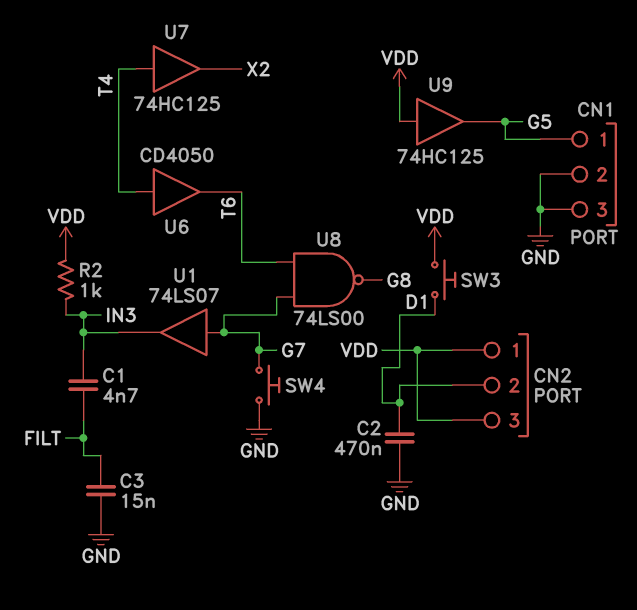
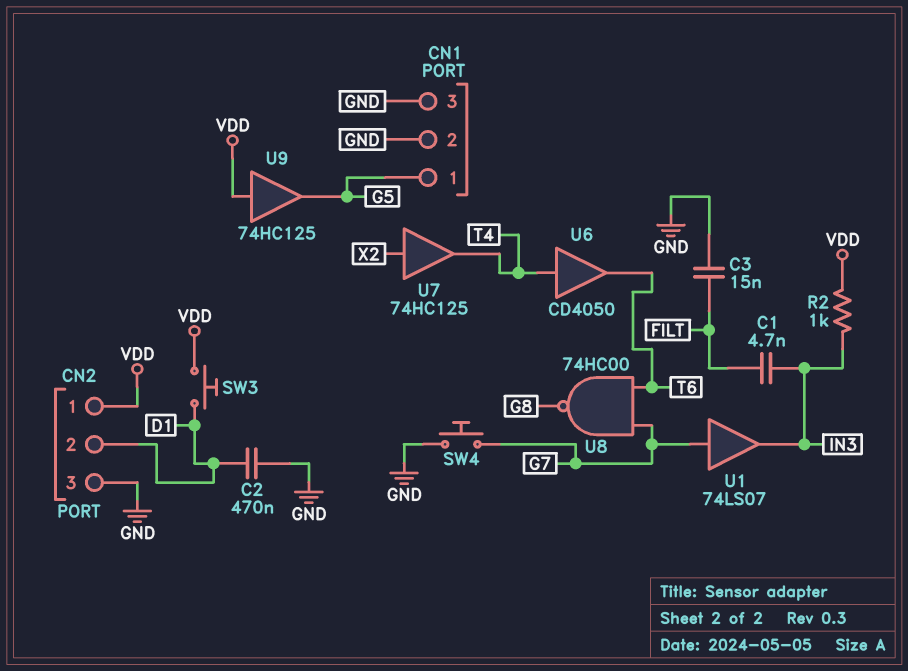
CN2 pin 3: VDD -> GND
U7: buffer 74HC125 (in T4, out X2) -> buffer 74HC125 (in X2, out T4)
U8: NAND 74LS00 (in G7, in T6, out G8) -> NAND 74HC00 (in G7, in T6, out G8)

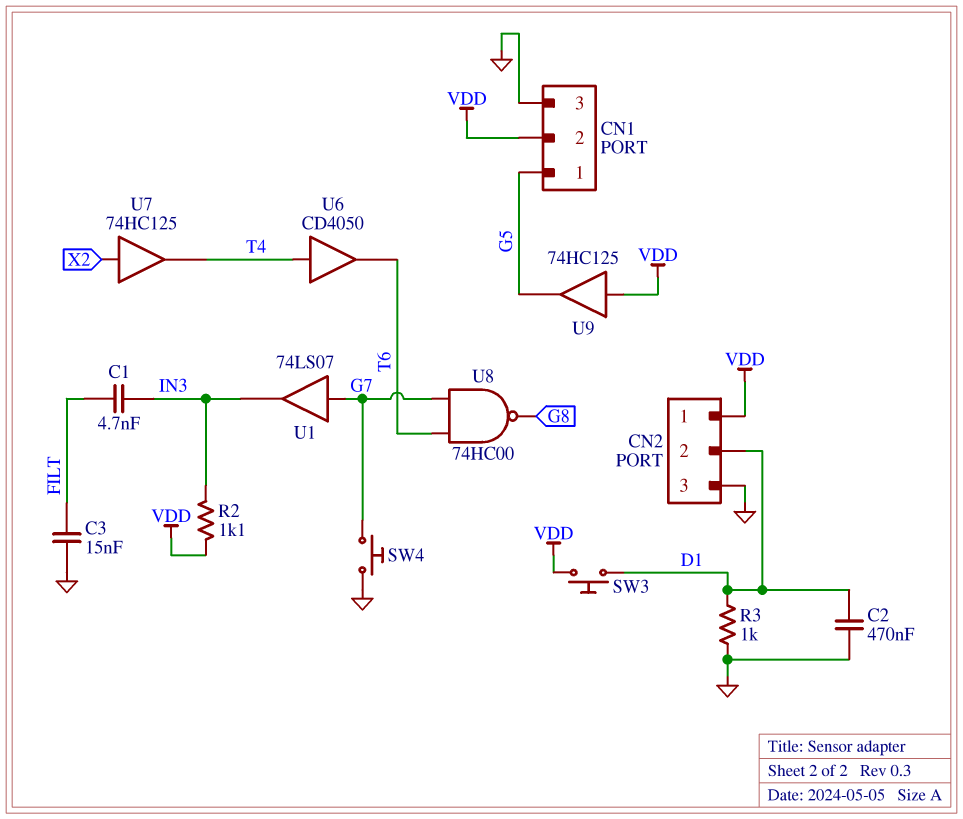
CN1 pin 2: GND -> VDD
R2: 1k (IN3, VDD) -> 1.1k (IN3, VDD)
R3: none -> 1k (D1, GND)

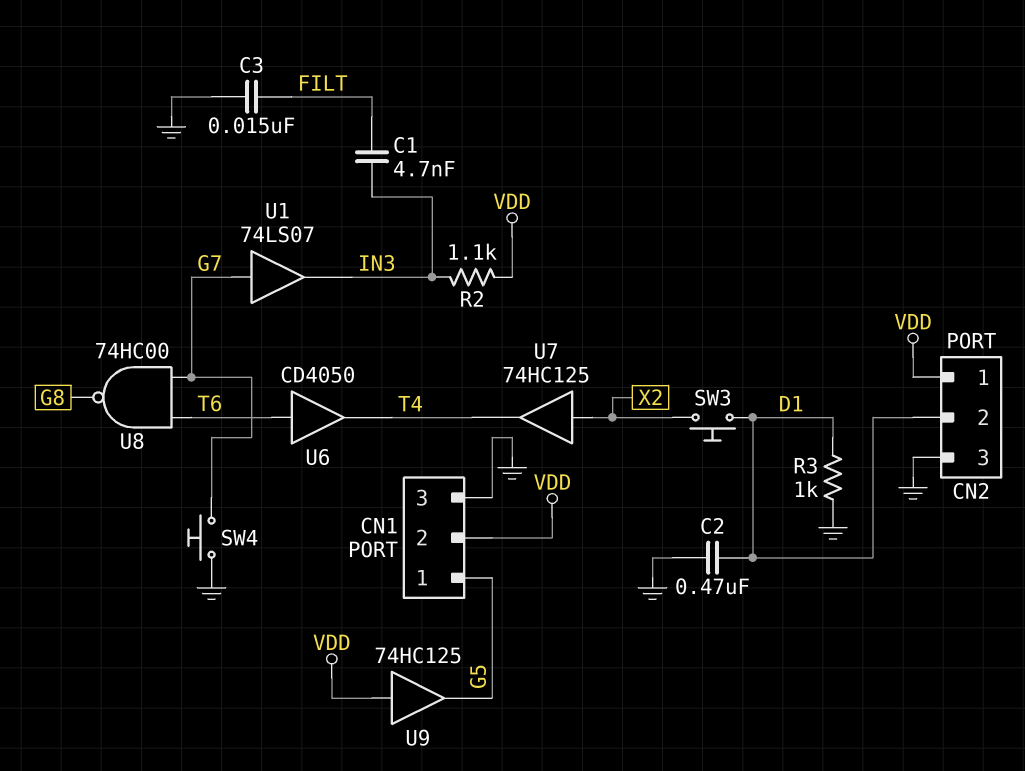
SW3: button (D1, VDD) -> button (D1, X2)
U6: buffer CD4050 (in T4, out T6) -> buffer CD4050 (in T6, out T4)

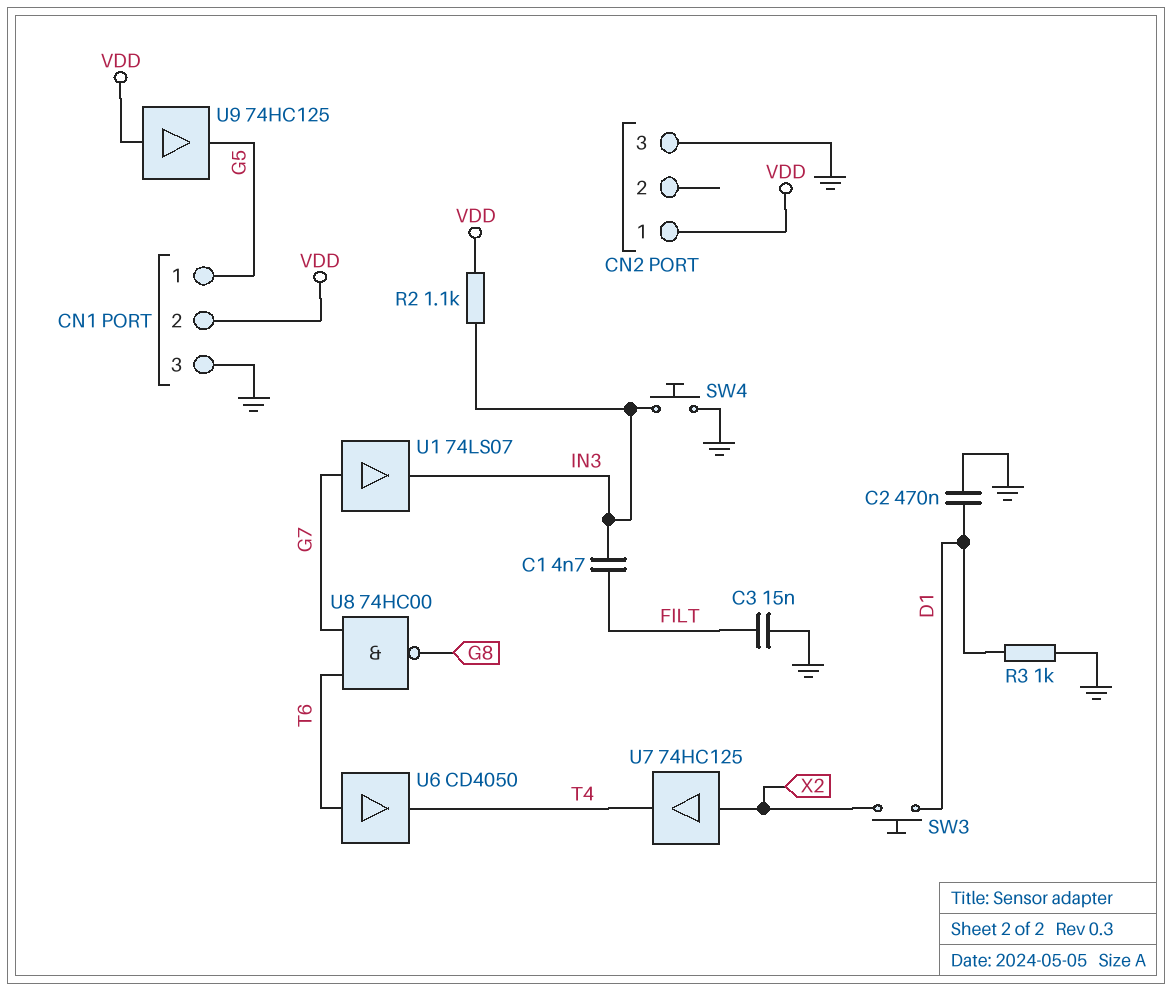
CN2 pin 2: D1 -> none
SW4: button (G7, GND) -> button (GND, IN3)

